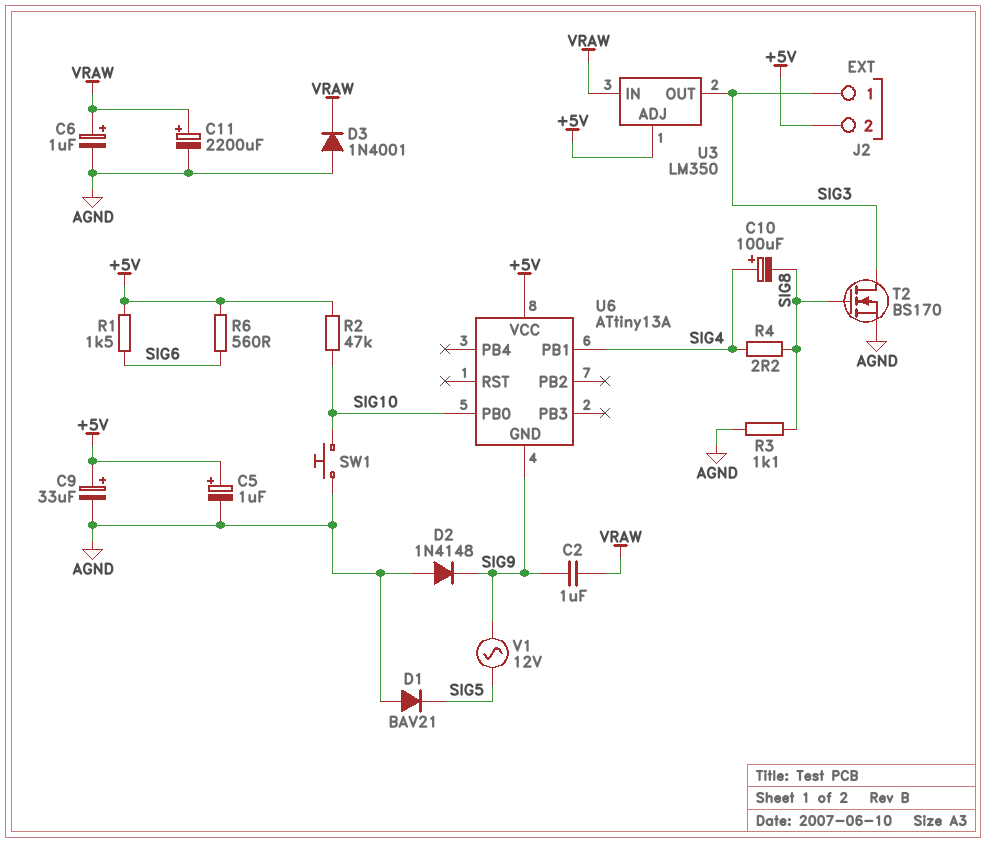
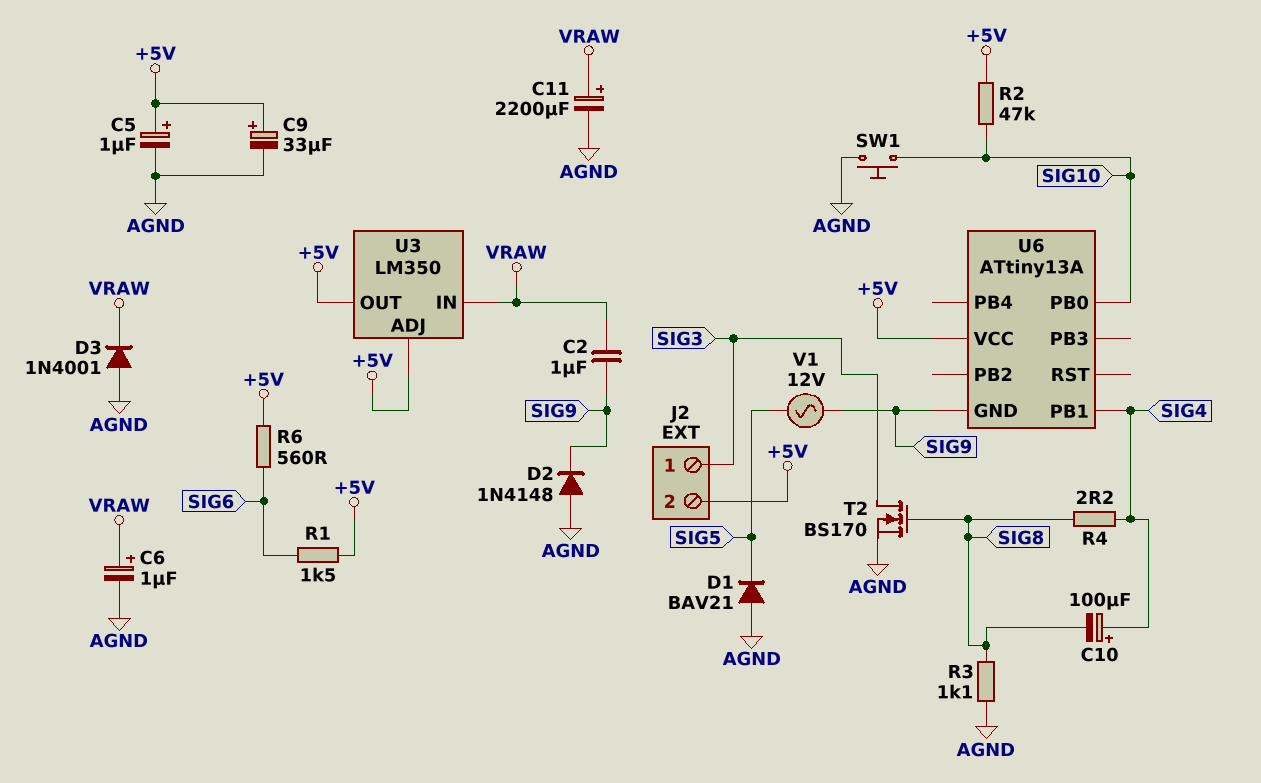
U3 pin OUT: SIG3 -> +5V

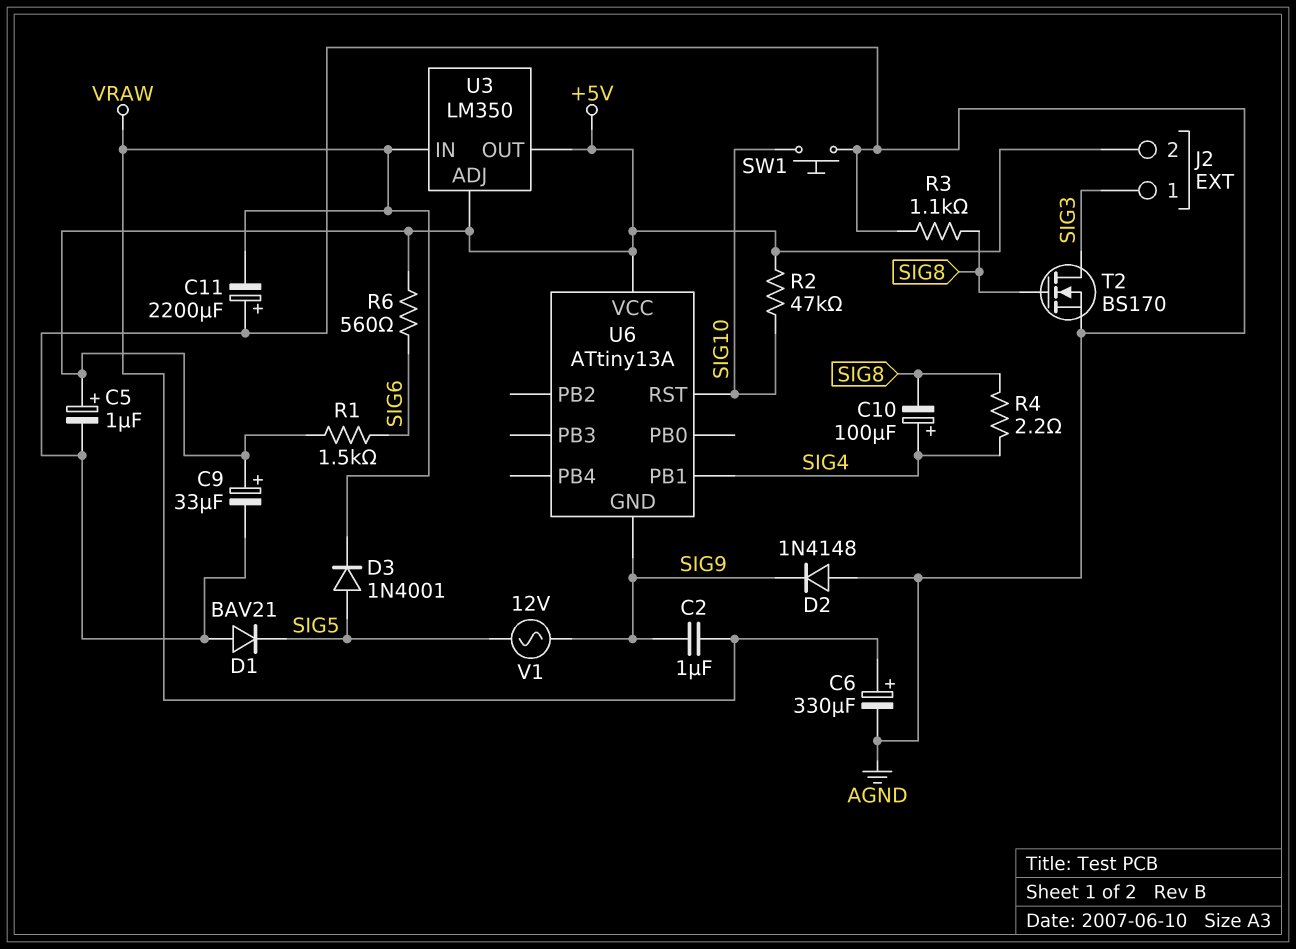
C6: 1uF (plus VRAW, minus AGND) -> 330uF (plus VRAW, minus AGND)
C11: 2200uF (plus VRAW, minus AGND) -> 2200uF (plus AGND, minus VRAW)
D3: diode 1N4001 (A AGND, K VRAW) -> diode 1N4001 (A SIG5, K VRAW)
U6 pin PB0: SIG10 -> none
U6 pin RST: none -> SIG10

